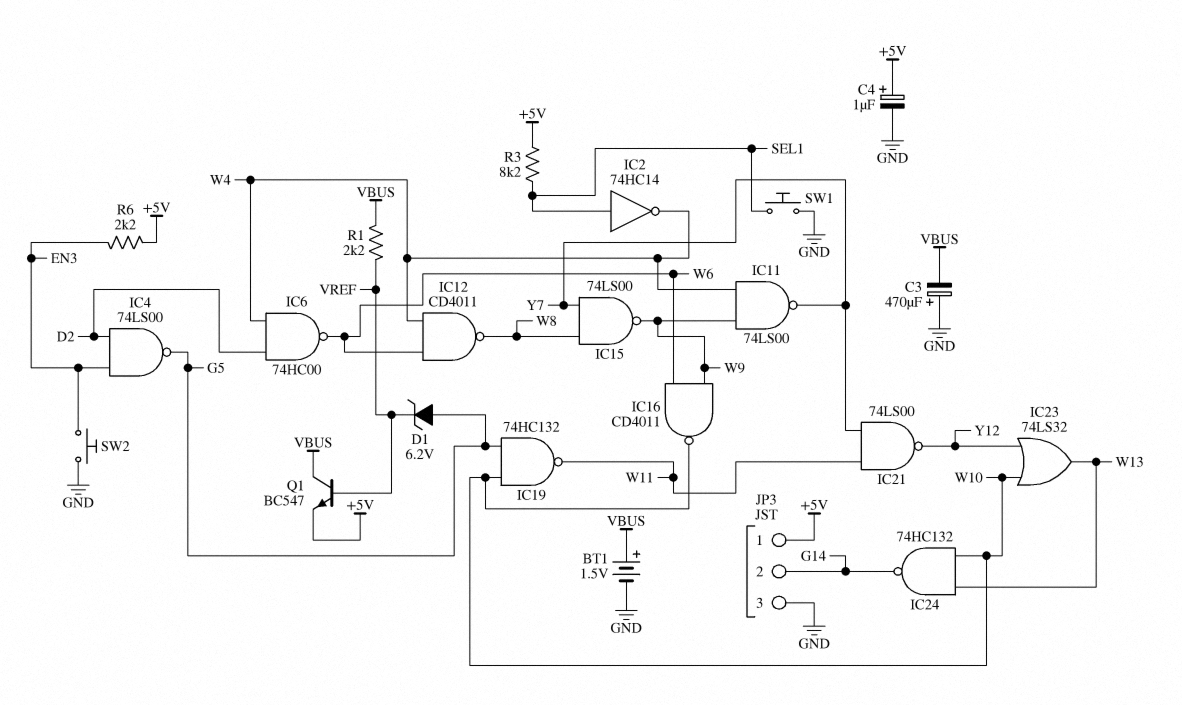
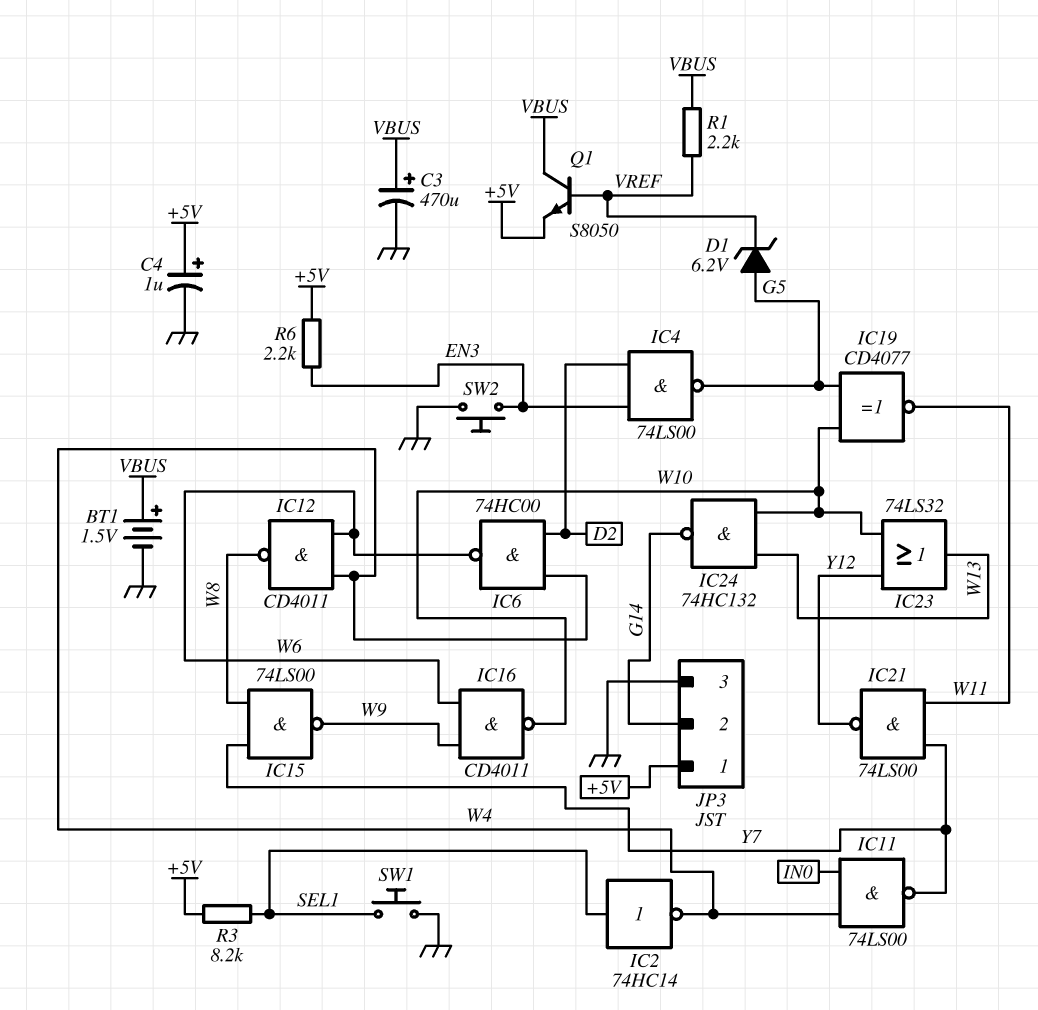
C3: 470uF (plus GND, minus VBUS) -> 470uF (plus VBUS, minus GND)
IC11: NAND 74LS00 (in W4, in W9, out Y7) -> NAND 74LS00 (in IN0, in W4, out Y7)
IC19: NAND 74HC132 (in G5, in W10, out W11) -> XNOR CD4077 (in G5, in W10, out W11)
Q1: NPN BC547 (B VREF, C VBUS, E +5V) -> NPN S8050 (B VREF, C VBUS, E +5V)

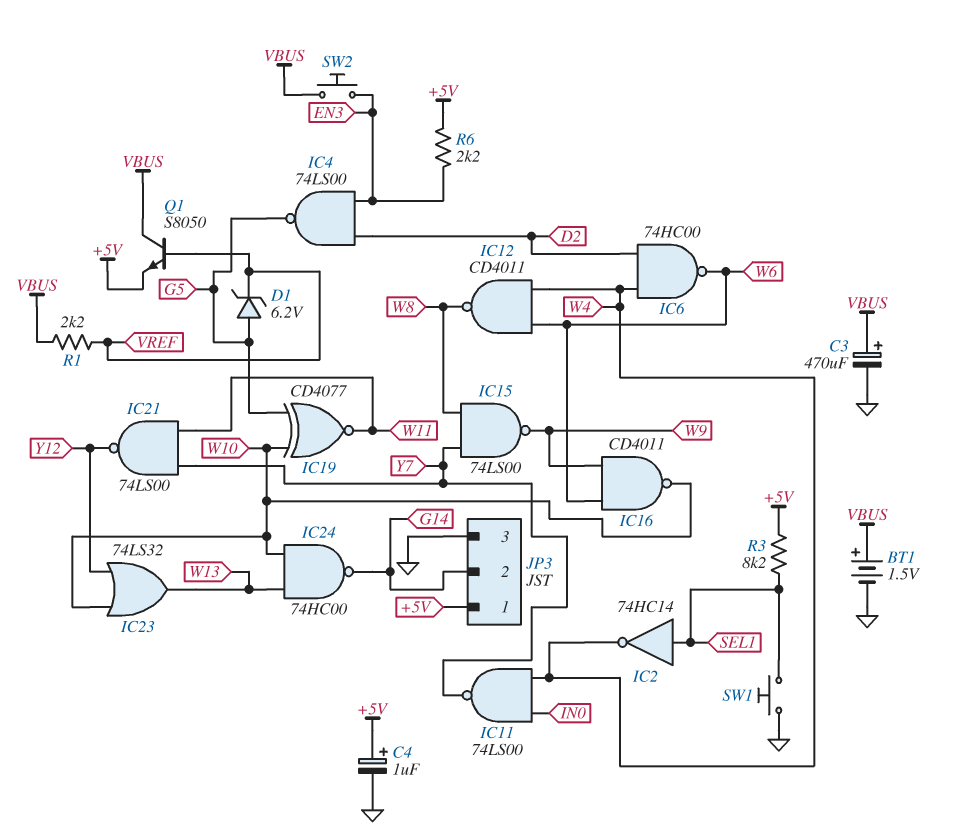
IC24: NAND 74HC132 (in W10, in W13, out G14) -> NAND 74HC00 (in W10, in W13, out G14)
SW2: button (EN3, GND) -> button (EN3, VBUS)

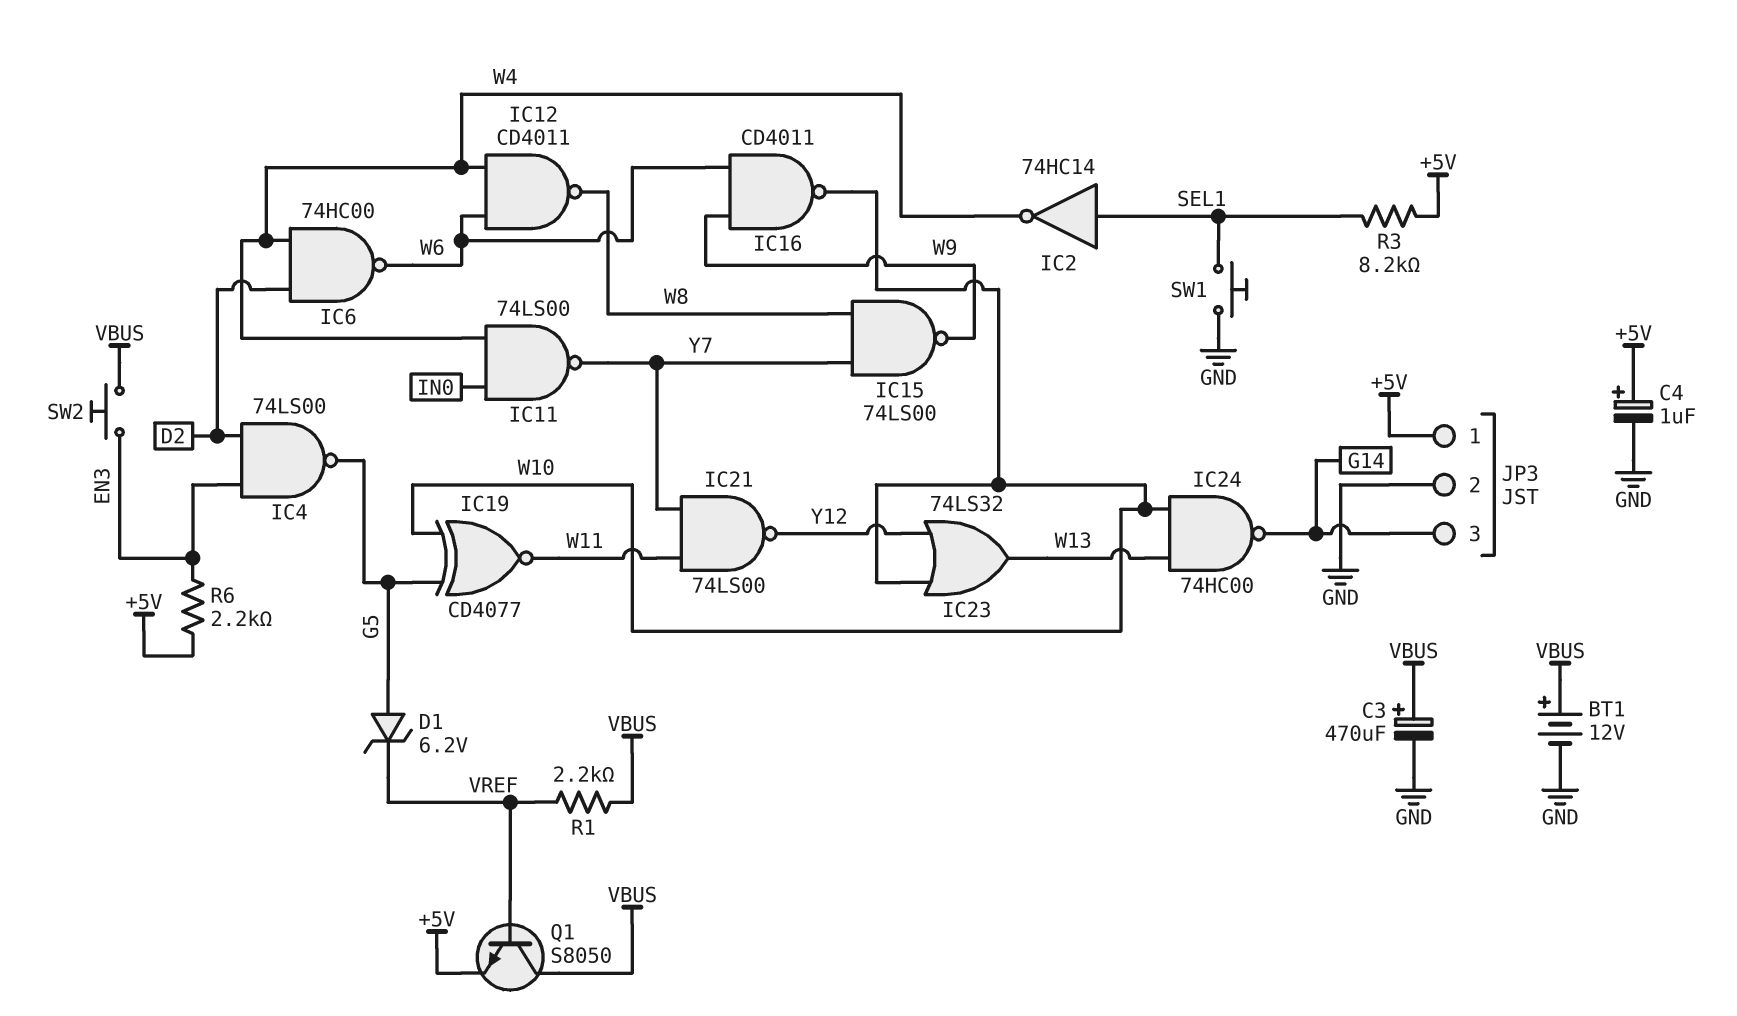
BT1: 1.5V (plus VBUS, minus GND) -> 12V (plus VBUS, minus GND)
JP3 pin 2: G14 -> GND
JP3 pin 3: GND -> G14

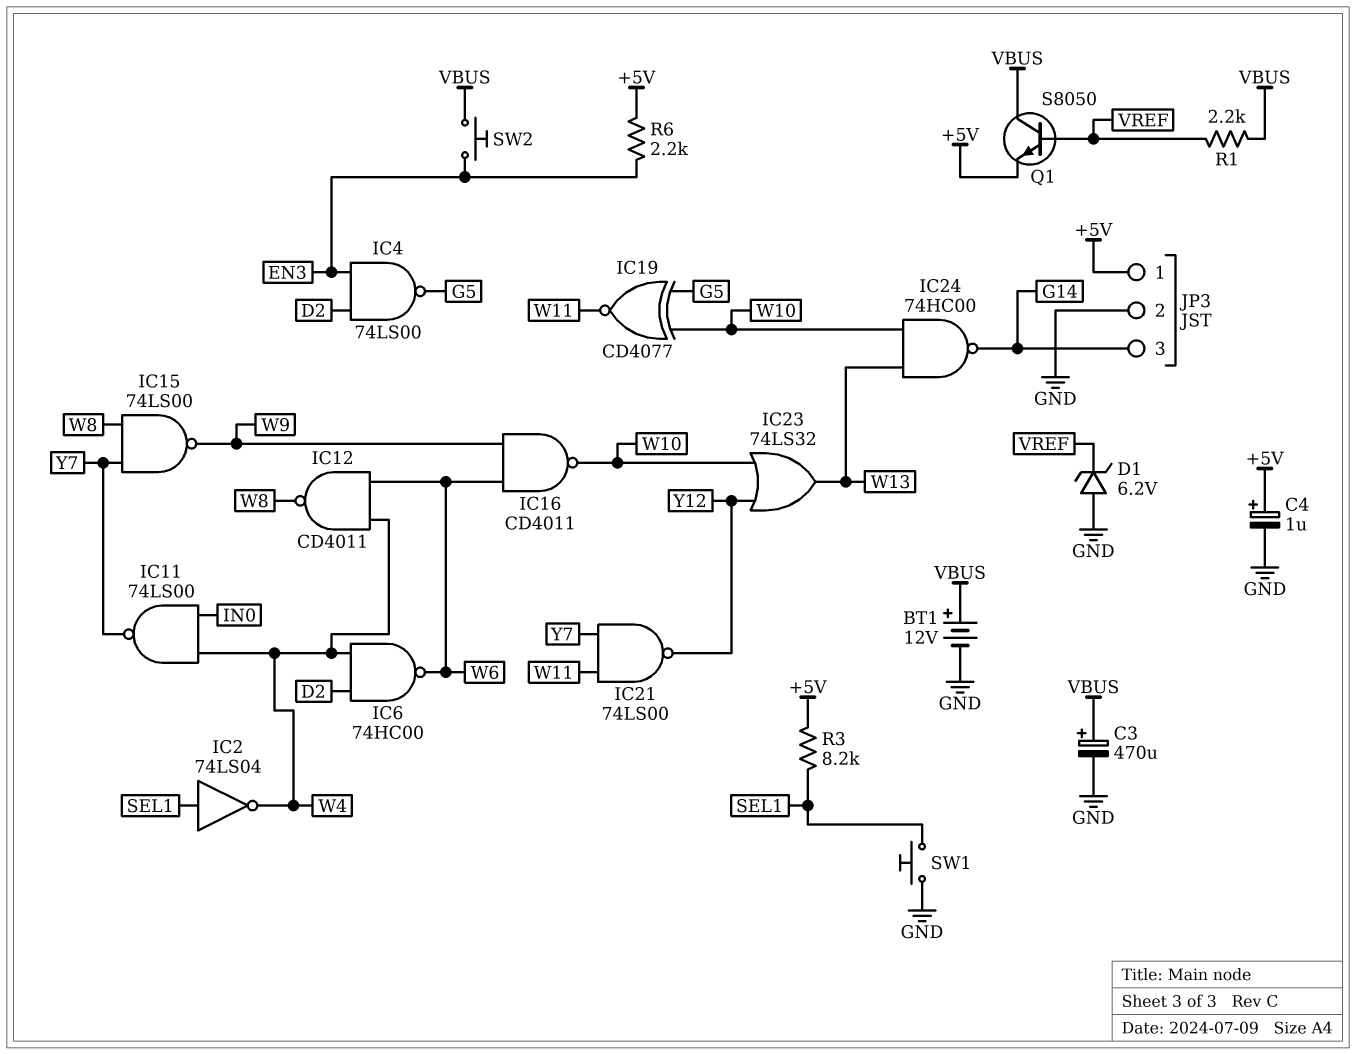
D1: zener 6.2V (A G5, K VREF) -> zener 6.2V (A GND, K VREF)
IC2: NOT 74HC14 (in SEL1, out W4) -> NOT 74LS04 (in SEL1, out W4)

